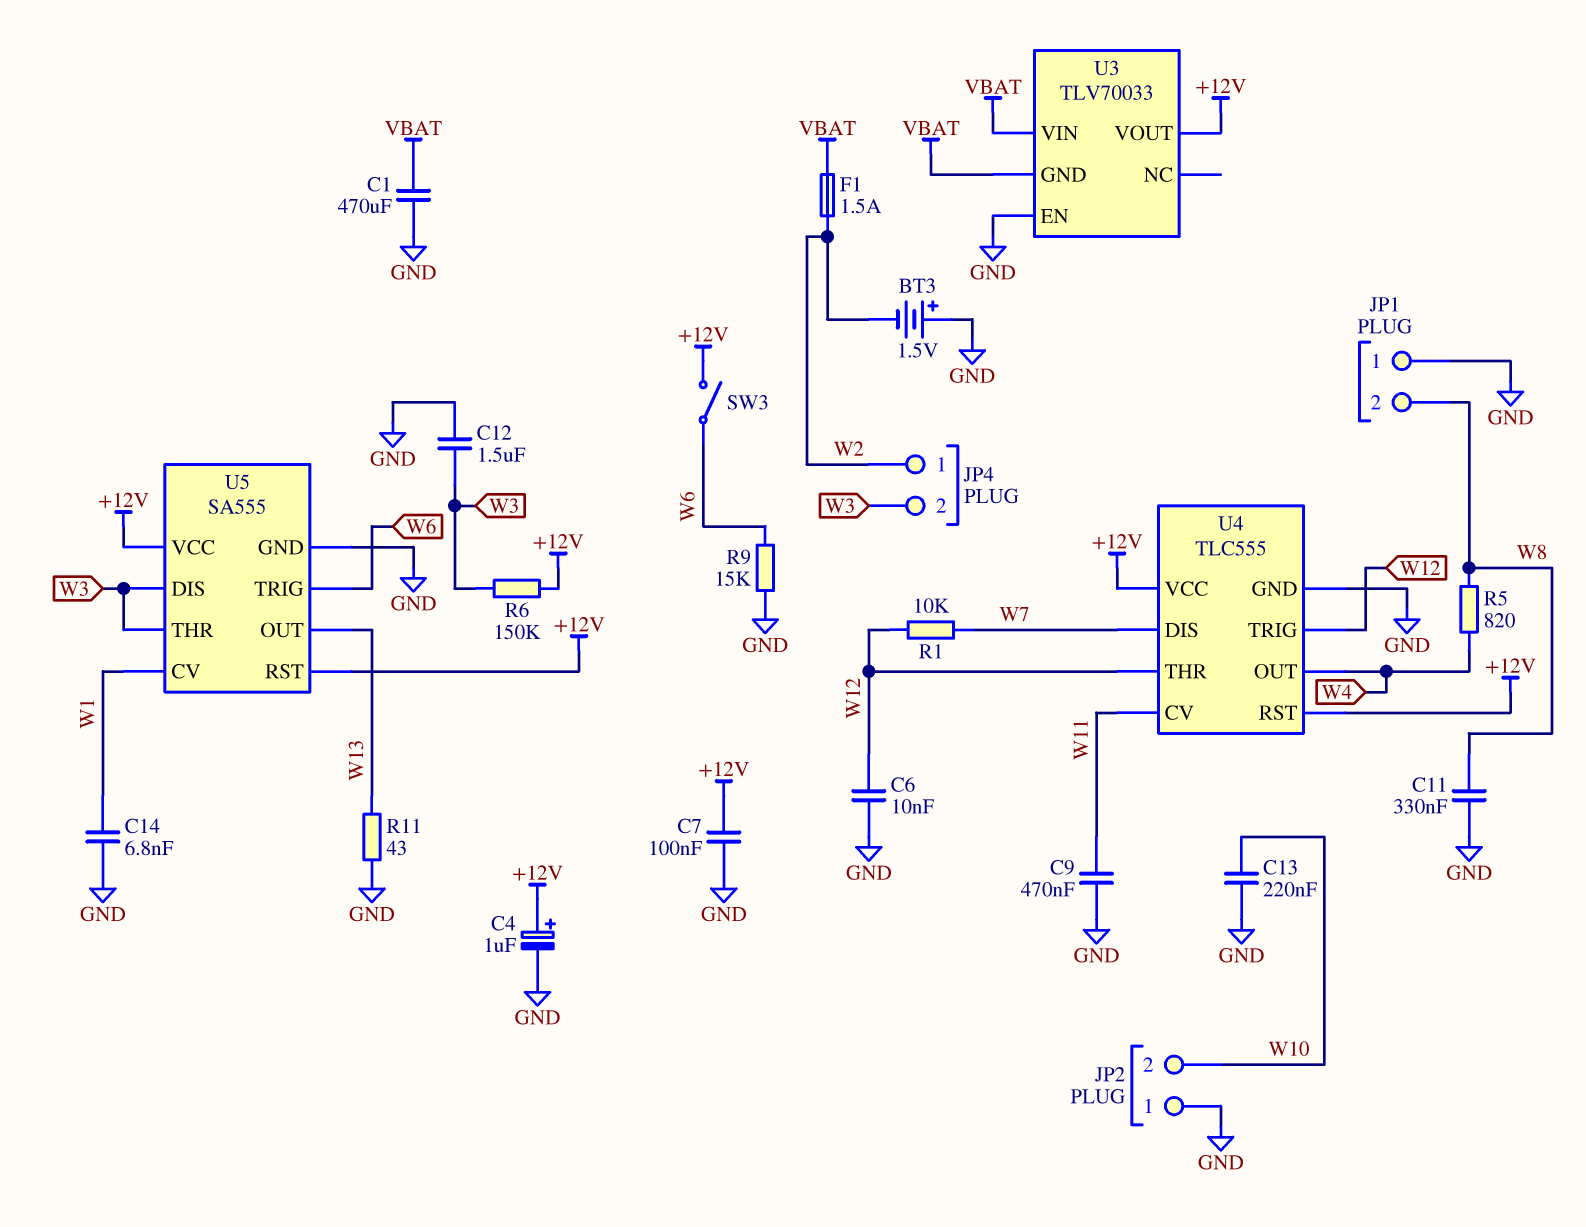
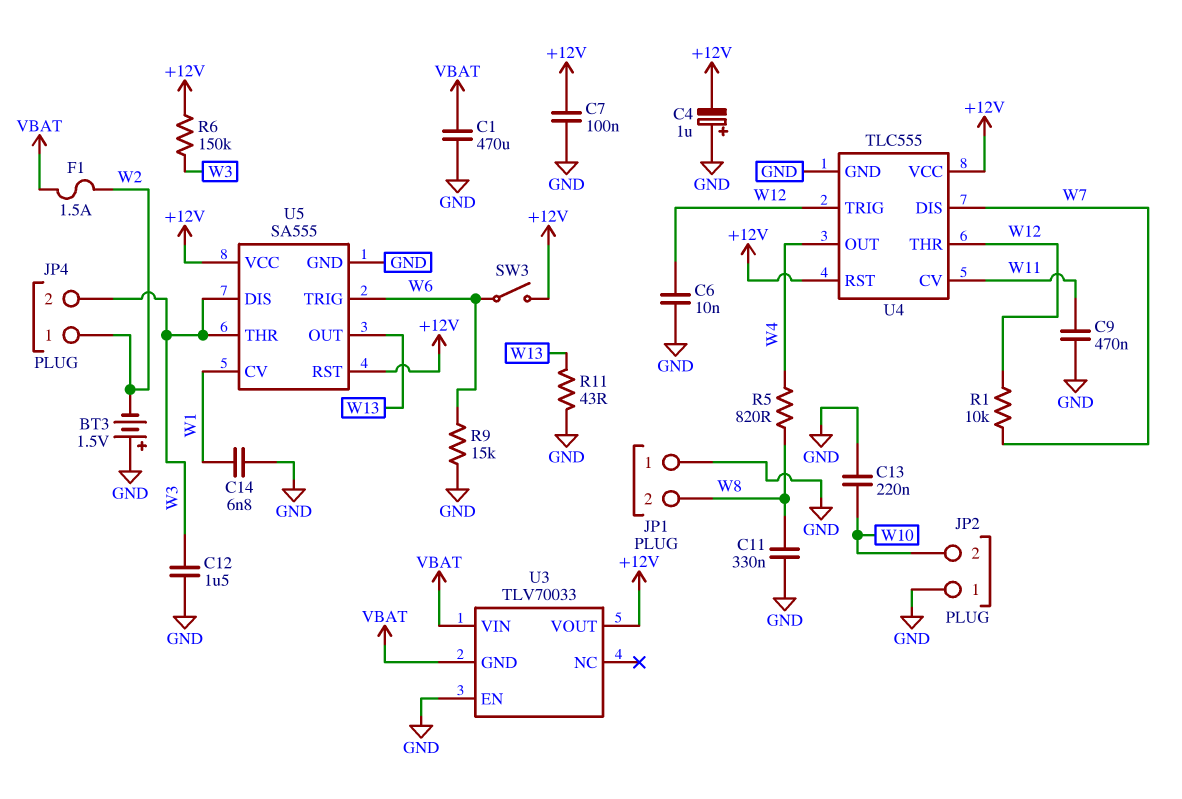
C4: 1uF (plus +12V, minus GND) -> 1uF (plus GND, minus +12V)

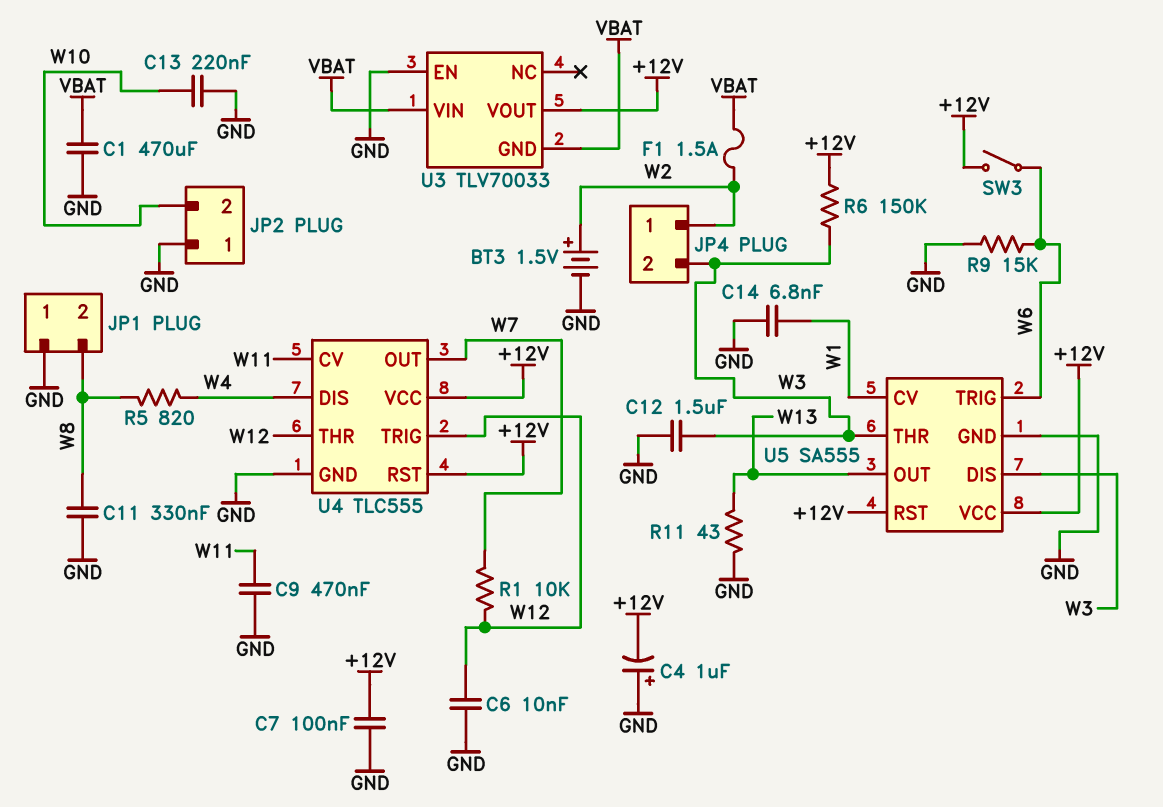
BT3: 1.5V (plus GND, minus W2) -> 1.5V (plus W2, minus GND)
U4 pin DIS: W7 -> W4
U4 pin OUT: W4 -> W7

